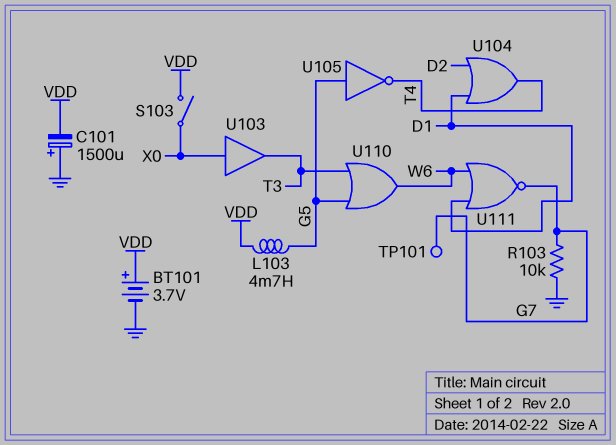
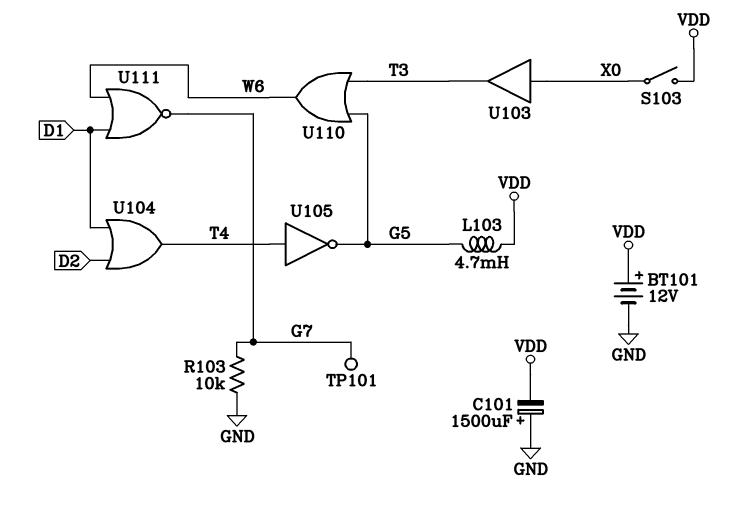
BT101: 3.7V (plus VDD, minus GND) -> 12V (plus VDD, minus GND)
U105: NOT (in G5, out T4) -> NOT (in T4, out G5)

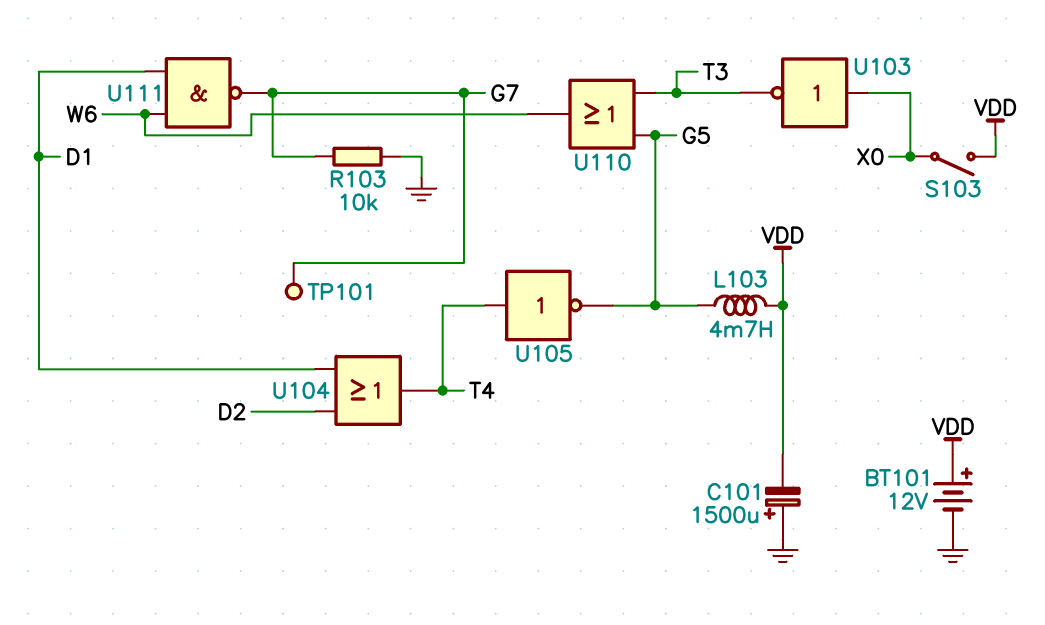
U103: buffer (in X0, out T3) -> NOT (in X0, out T3)
U111: NOR (in D1, in W6, out G7) -> NAND (in D1, in W6, out G7)

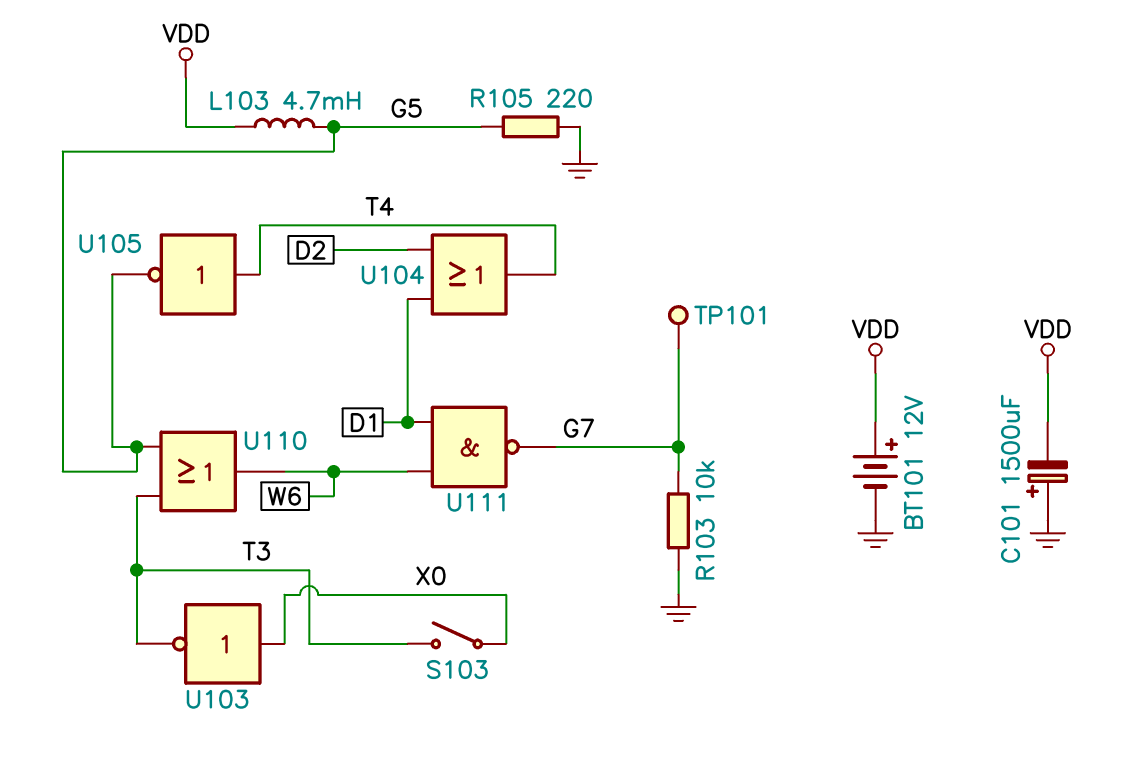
R105: none -> 220 (G5, GND)
S103: switch (VDD, X0) -> switch (T3, X0)

